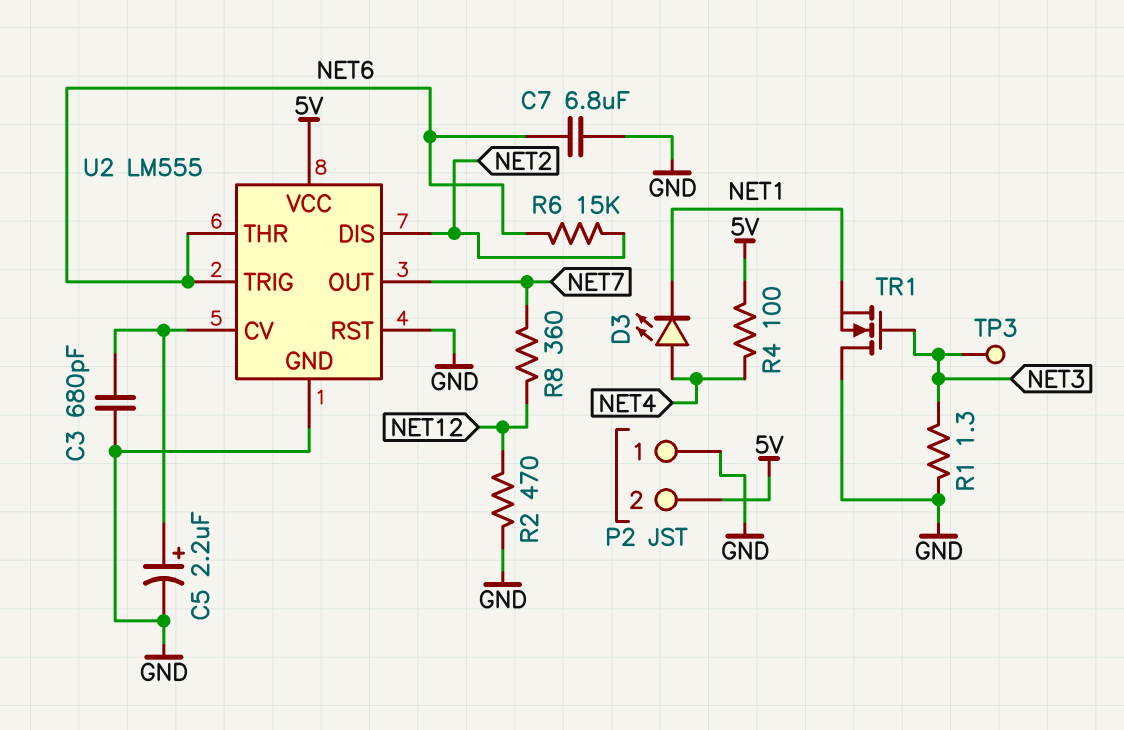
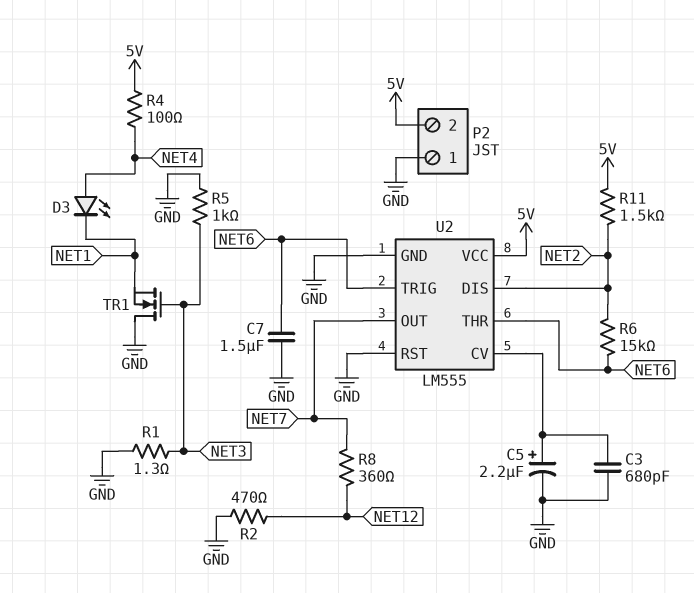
C7: 6.8uF (GND, NET6) -> 1.5uF (GND, NET6)
R5: none -> 1k (GND, NET3)
R11: none -> 1.5k (5V, NET2)
TP3: test point (NET3) -> none

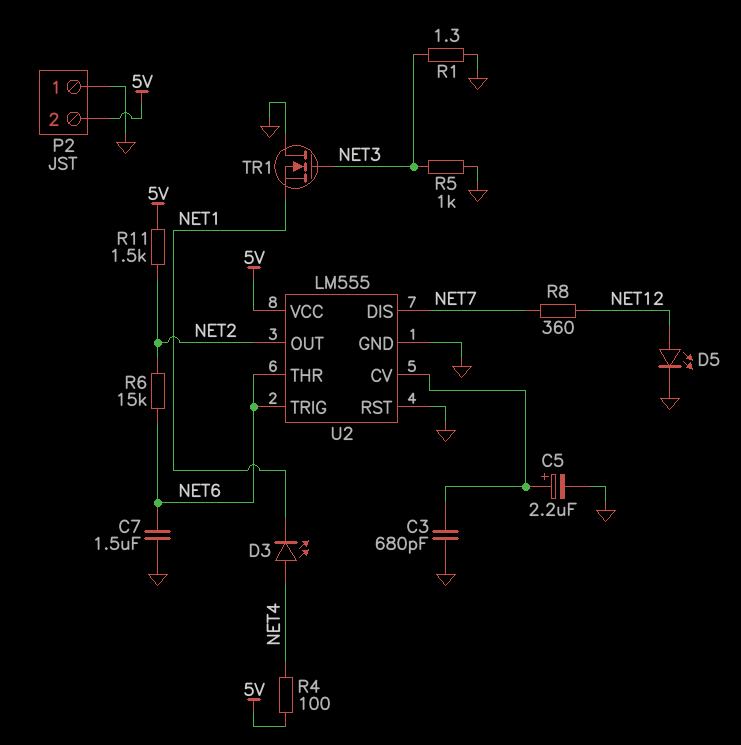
D5: none -> LED (A NET12, K GND)
R2: 470 (GND, NET12) -> none
U2 pin DIS: NET2 -> NET7
U2 pin OUT: NET7 -> NET2

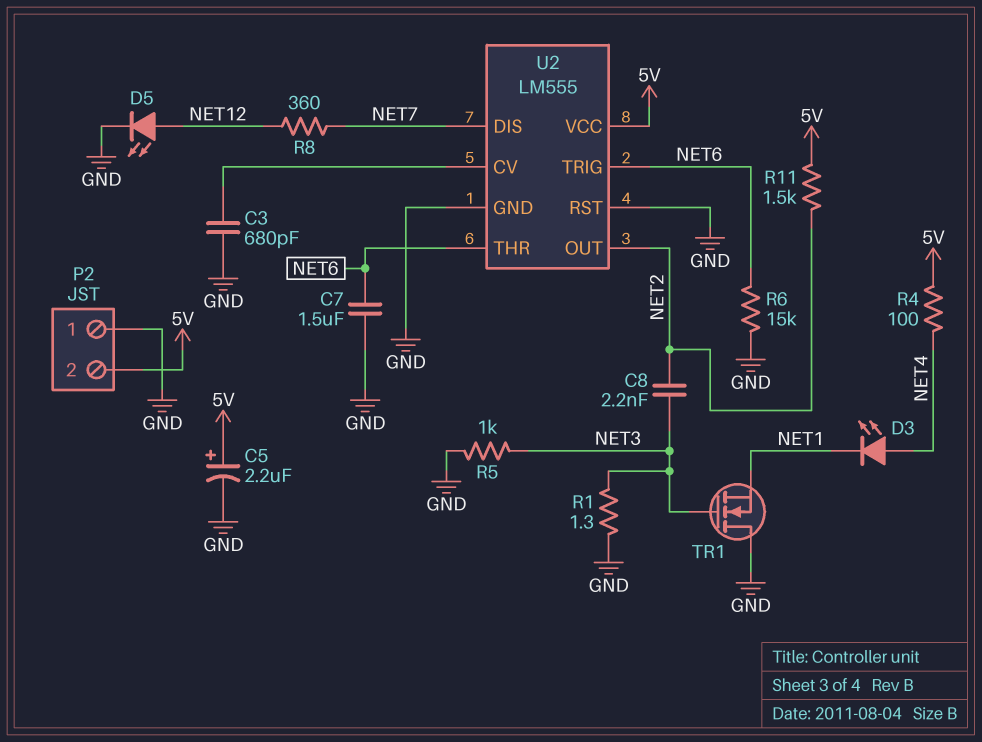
C5: 2.2uF (plus U2/CV, minus GND) -> 2.2uF (plus 5V, minus GND)
C8: none -> 2.2nF (NET2, NET3)
R6: 15k (NET2, NET6) -> 15k (GND, NET6)

